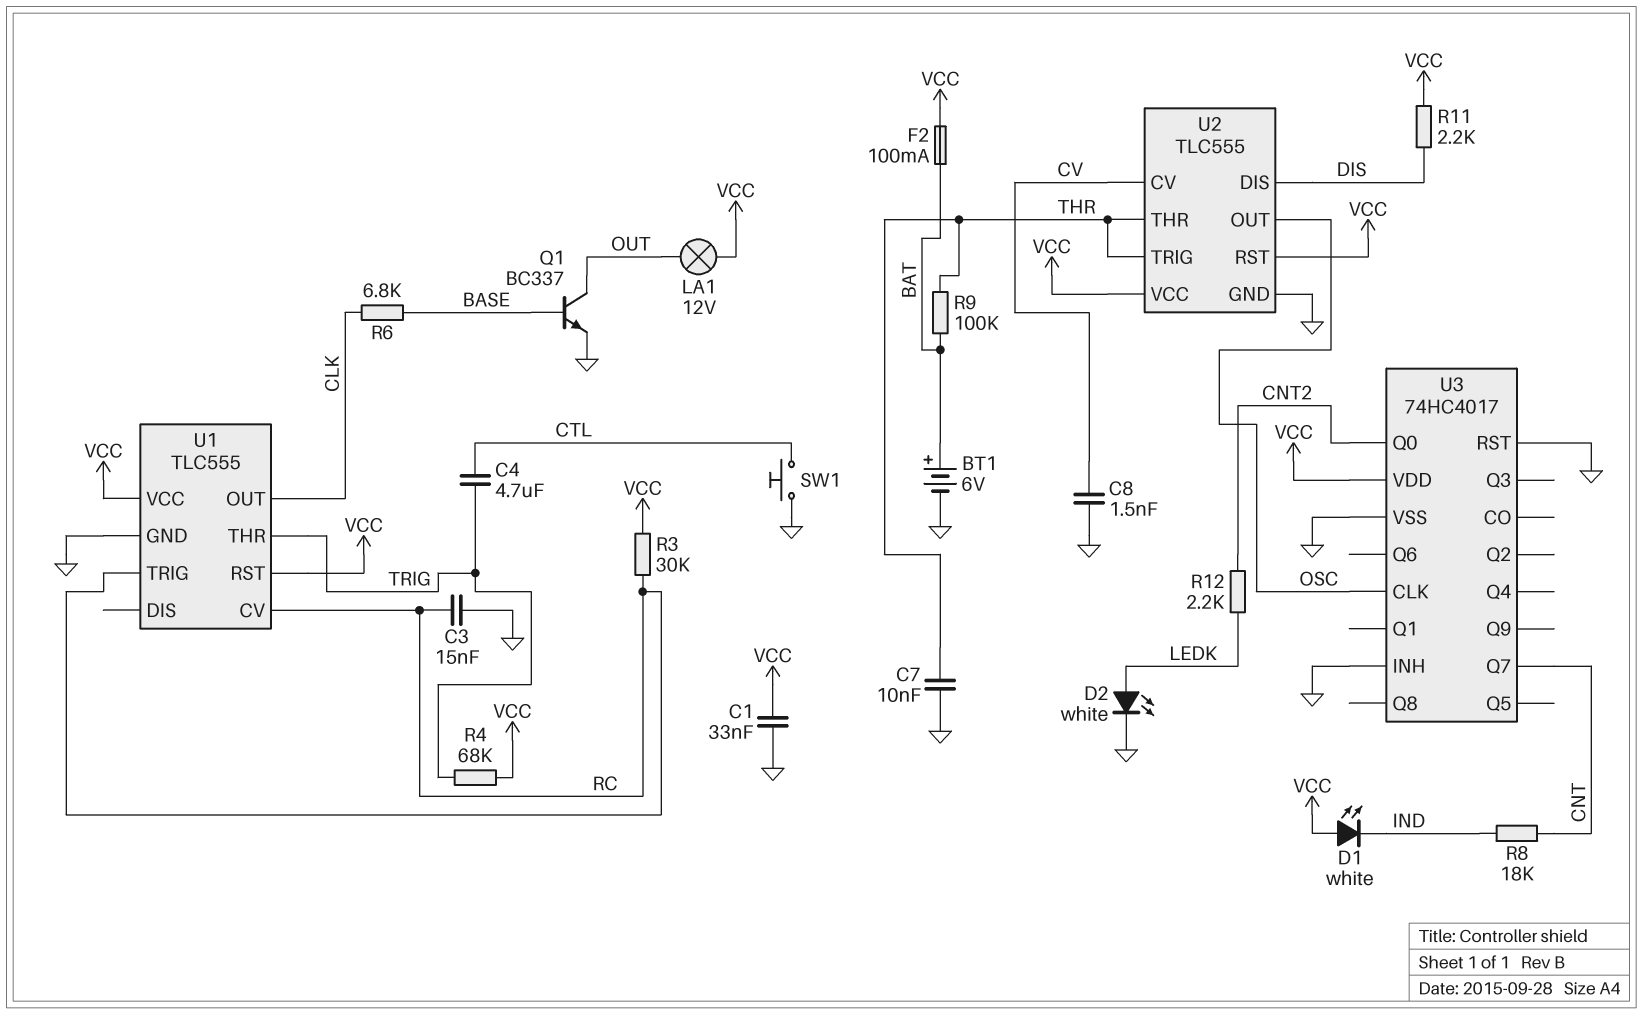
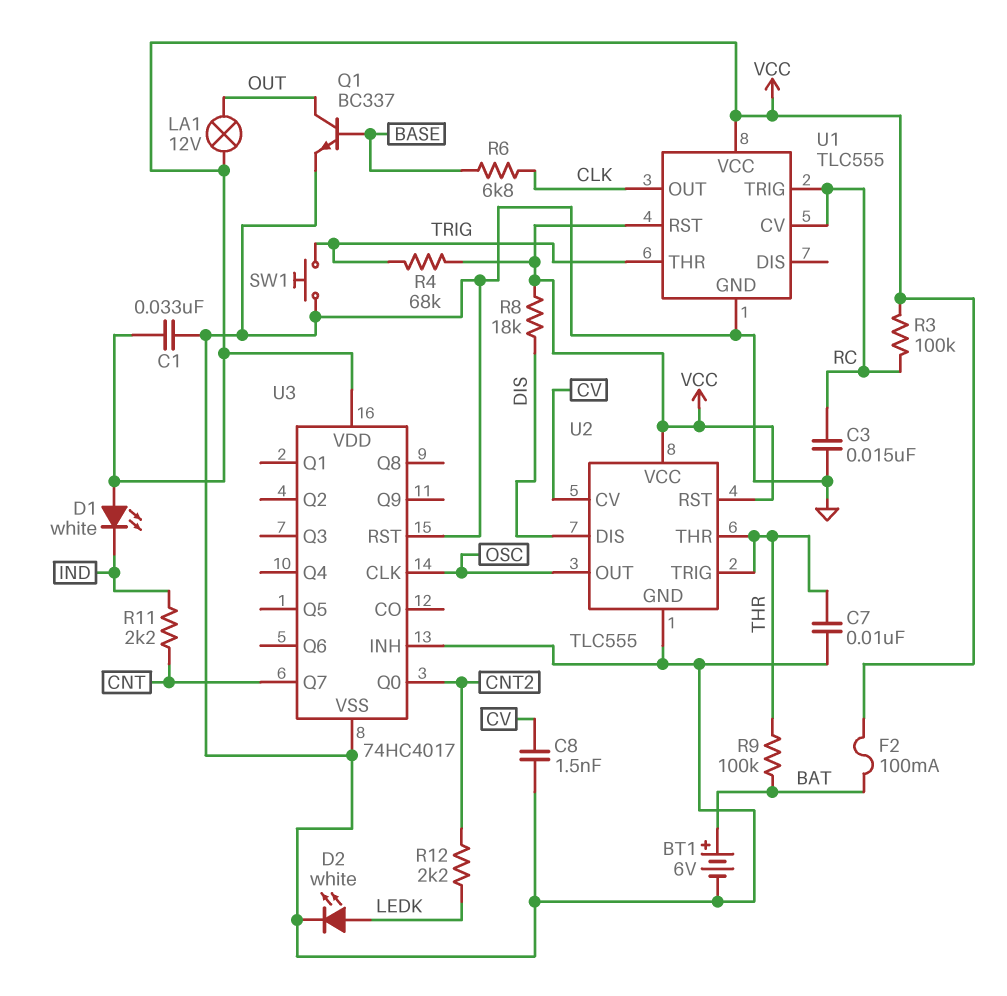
C4: 4.7uF (CTL, TRIG) -> none
R3: 30k (RC, VCC) -> 100k (RC, VCC)
R8: 18k (CNT, IND) -> 18k (DIS, VCC)
R11: 2.2k (DIS, VCC) -> 2.2k (CNT, IND)
SW1: button (CTL, GND) -> button (GND, TRIG)

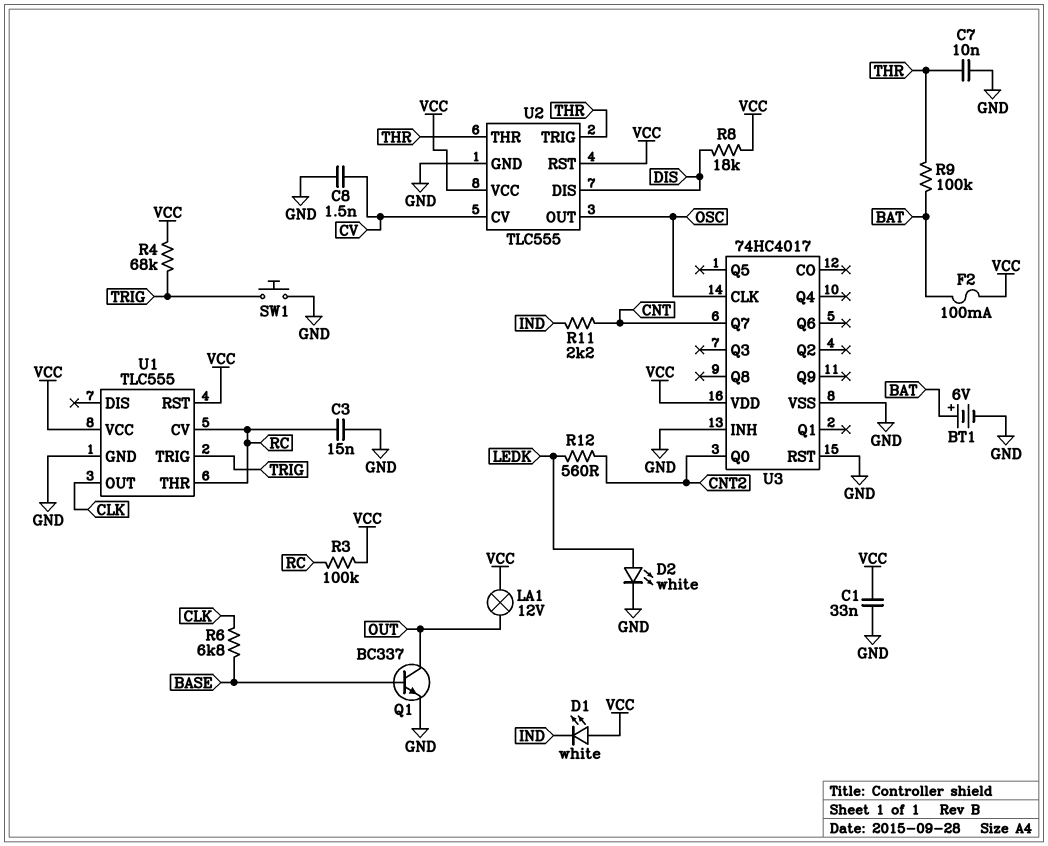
R12: 2.2k (CNT2, LEDK) -> 560 (CNT2, LEDK)
U1 pin THR: TRIG -> RC
U1 pin TRIG: RC -> TRIG

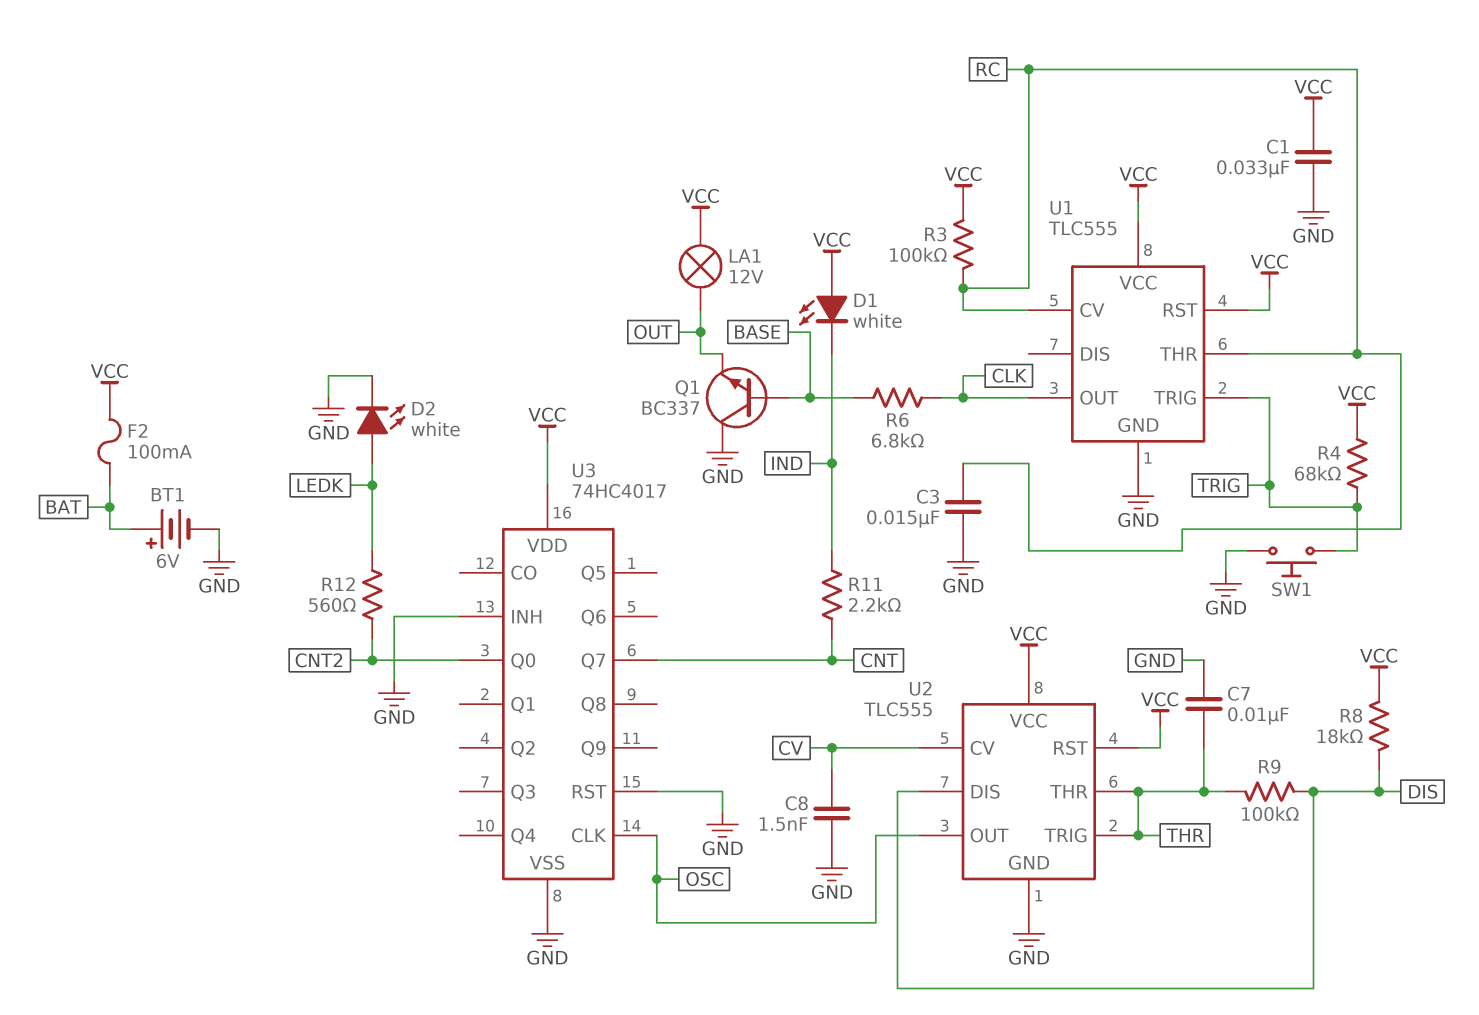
Q1: NPN BC337 (B BASE, C OUT, E GND) -> NPN BC337 (B BASE, C GND, E OUT)
R9: 100k (BAT, THR) -> 100k (DIS, THR)

